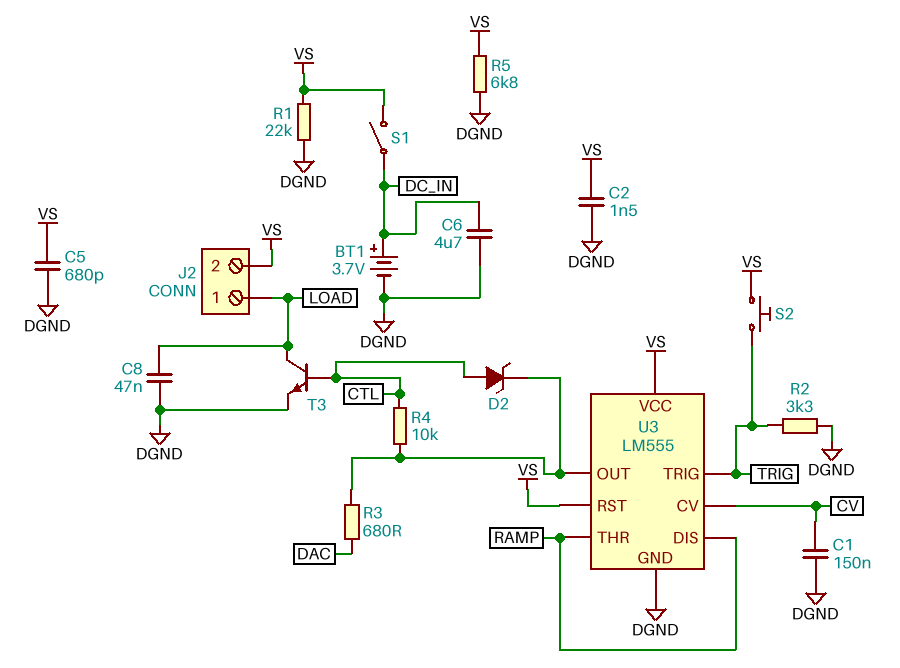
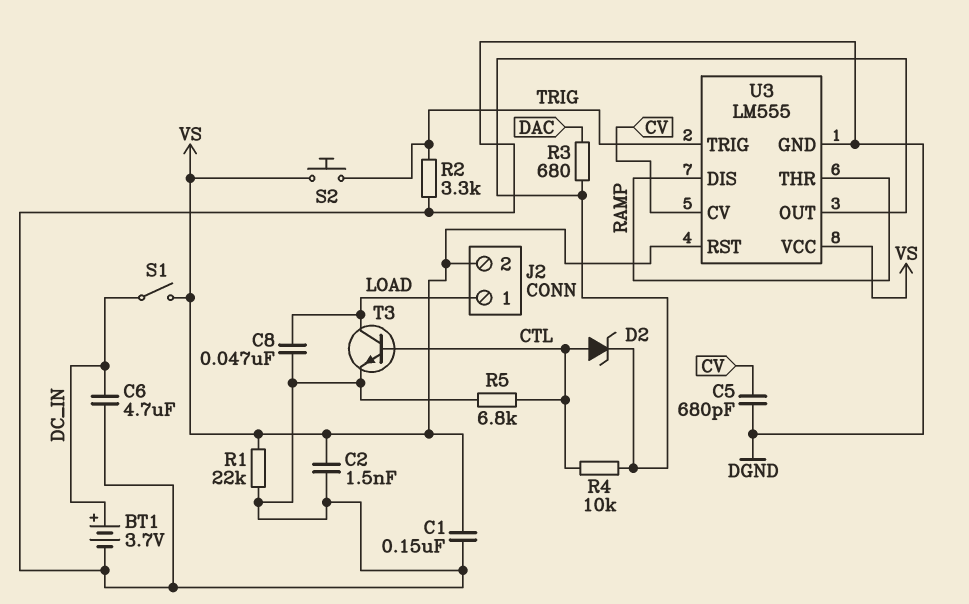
C1: 150nF (CV, DGND) -> 150nF (DGND, VS)
C5: 680pF (DGND, VS) -> 680pF (CV, DGND)
R5: 6.8k (DGND, VS) -> 6.8k (CTL, DGND)

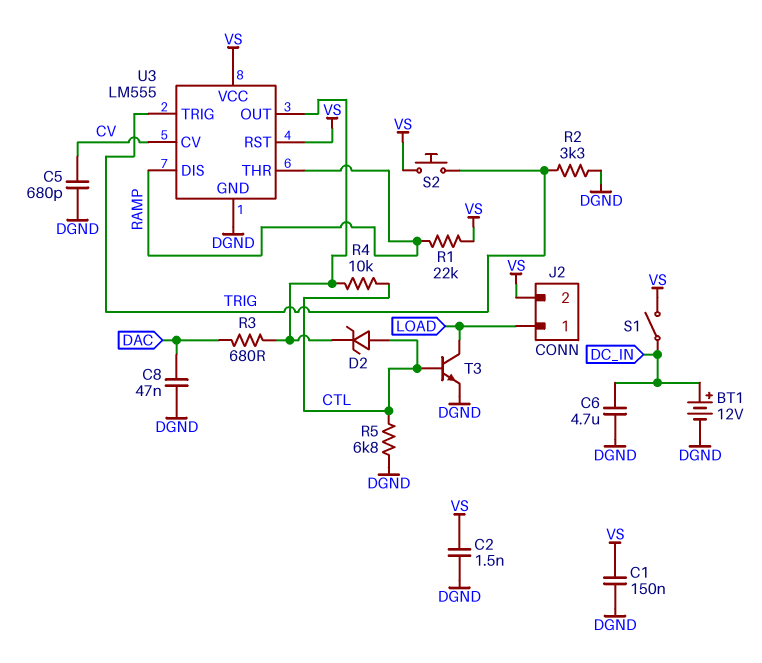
BT1: 3.7V (plus DC_IN, minus DGND) -> 12V (plus DC_IN, minus DGND)
C8: 47nF (DGND, LOAD) -> 47nF (DAC, DGND)
R1: 22k (DGND, VS) -> 22k (RAMP, VS)

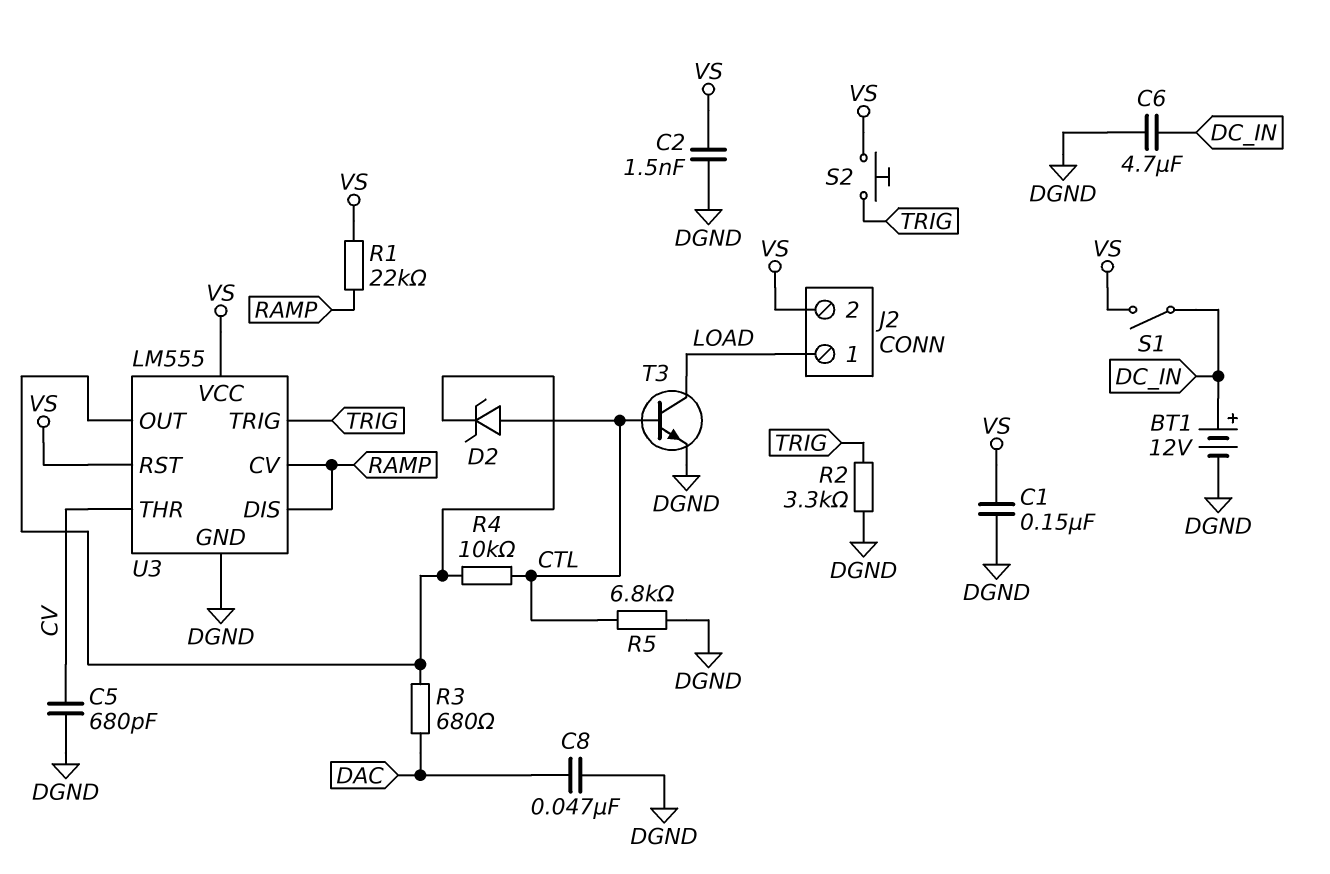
U3 pin CV: CV -> RAMP
U3 pin THR: RAMP -> CV

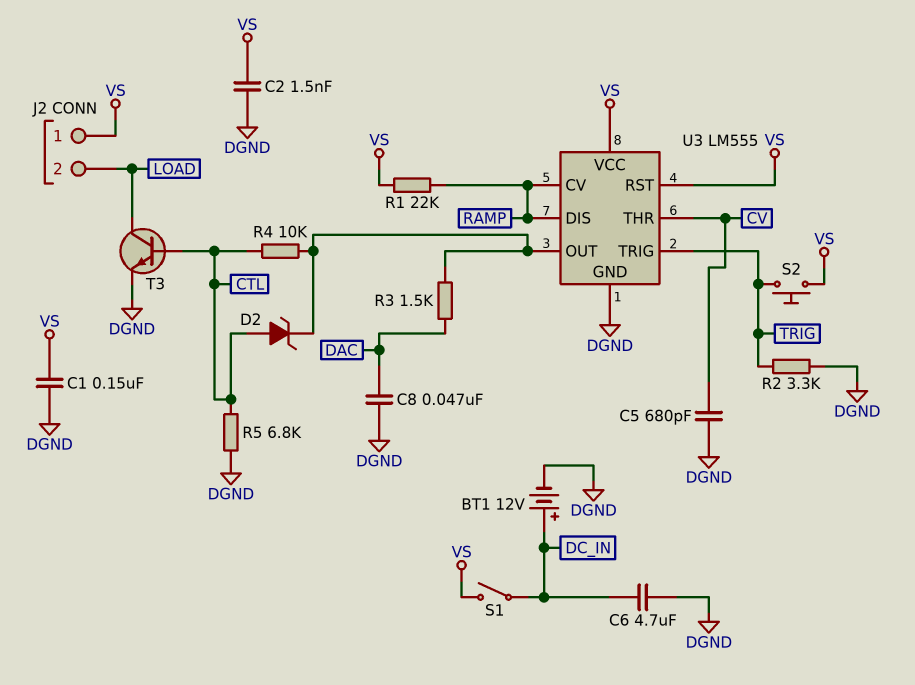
J2 pin 1: LOAD -> VS
J2 pin 2: VS -> LOAD
R3: 680 (DAC, U3/OUT) -> 1.5k (DAC, U3/OUT)

